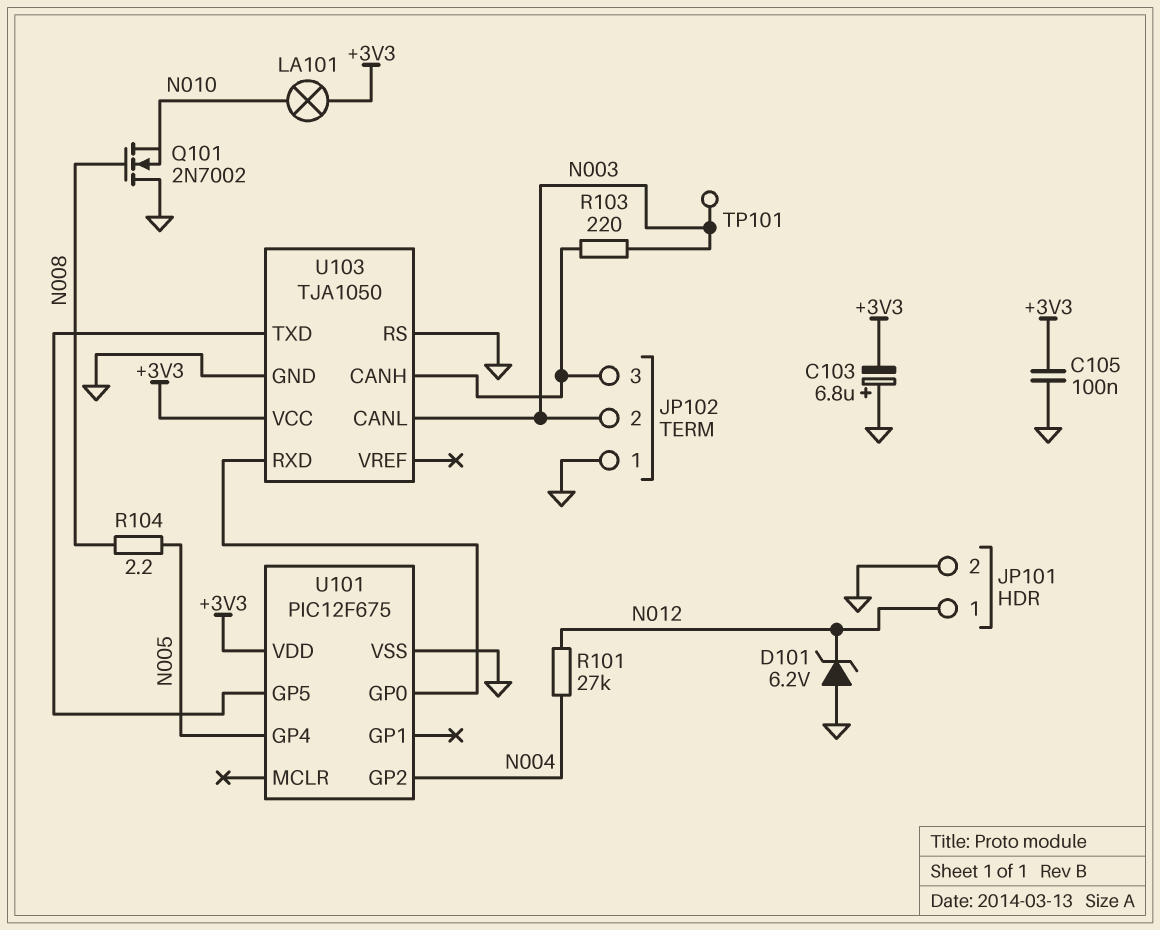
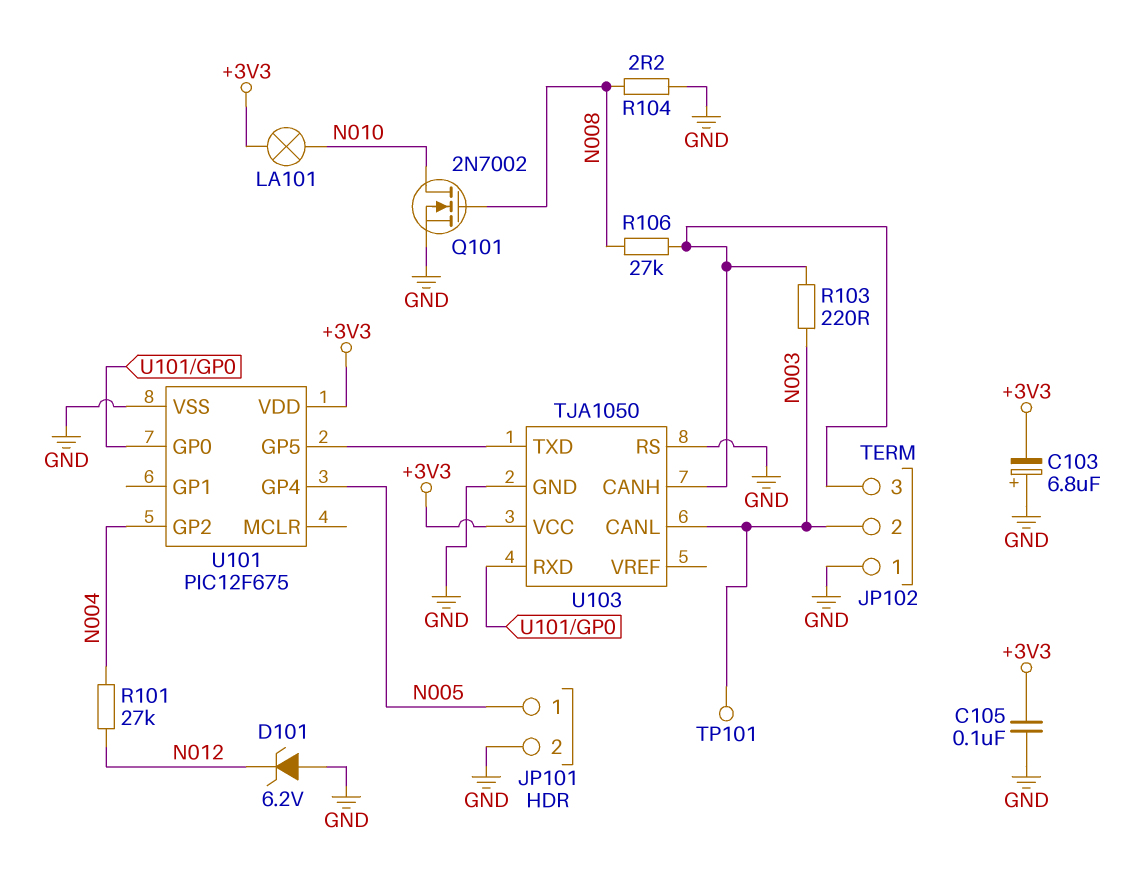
JP101 pin 1: N012 -> N005
Q101: NMOS 2N7002 (G N008, D GND, S N010) -> NMOS 2N7002 (G N008, D N010, S GND)
R104: 2.2 (N005, N008) -> 2.2 (GND, N008)
R106: none -> 27k (JP102/3, N008)

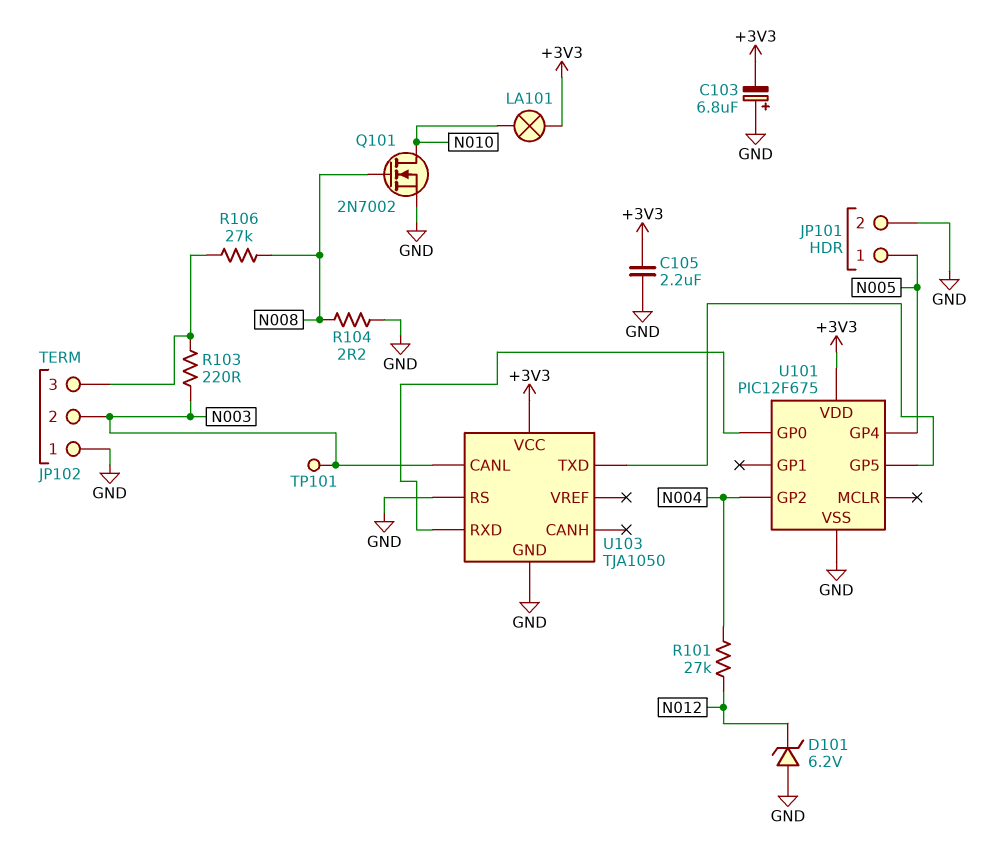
C105: 100nF (+3V3, GND) -> 2.2uF (+3V3, GND)
U103 pin CANH: JP102/3 -> none

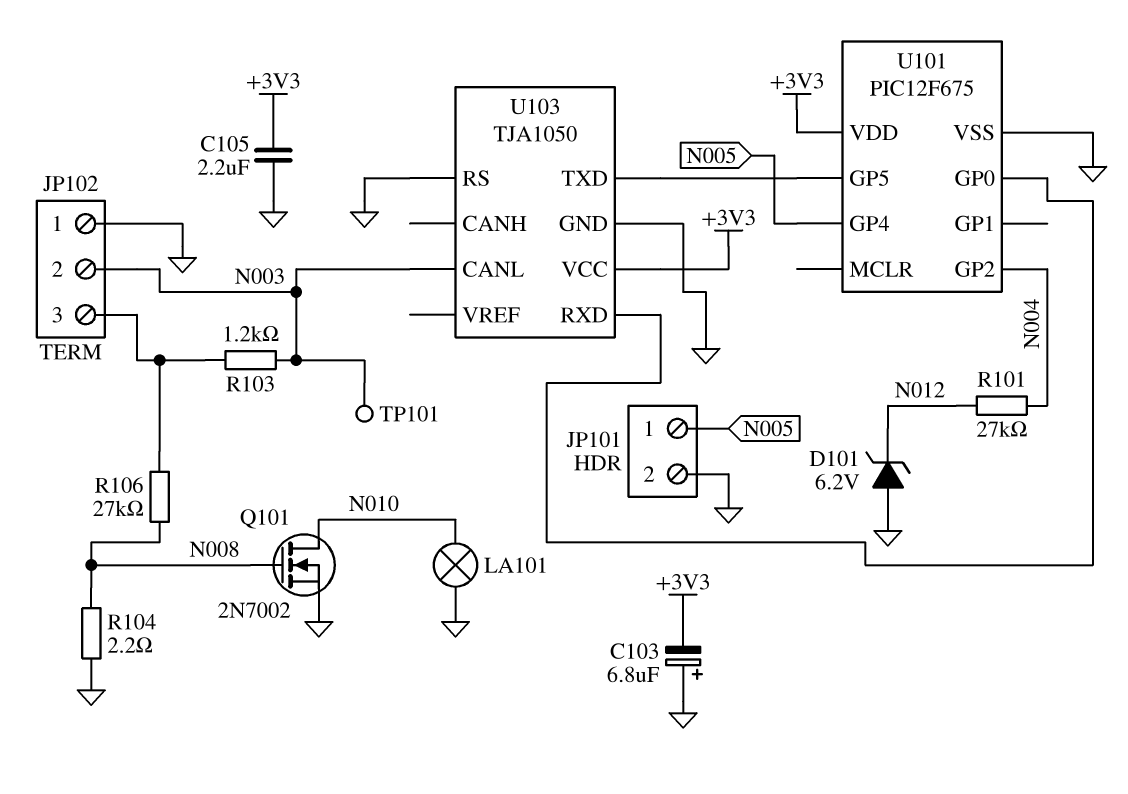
LA101: lamp (+3V3, N010) -> lamp (GND, N010)
R103: 220 (JP102/3, N003) -> 1.2k (JP102/3, N003)

